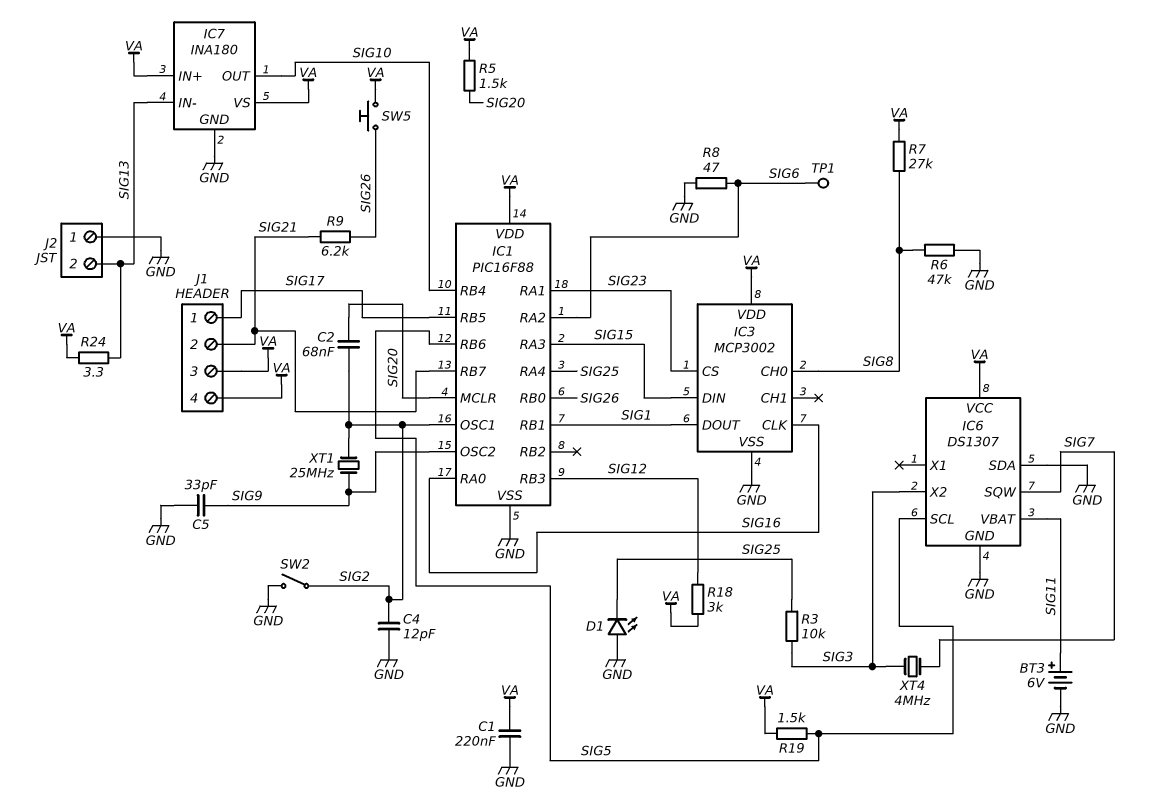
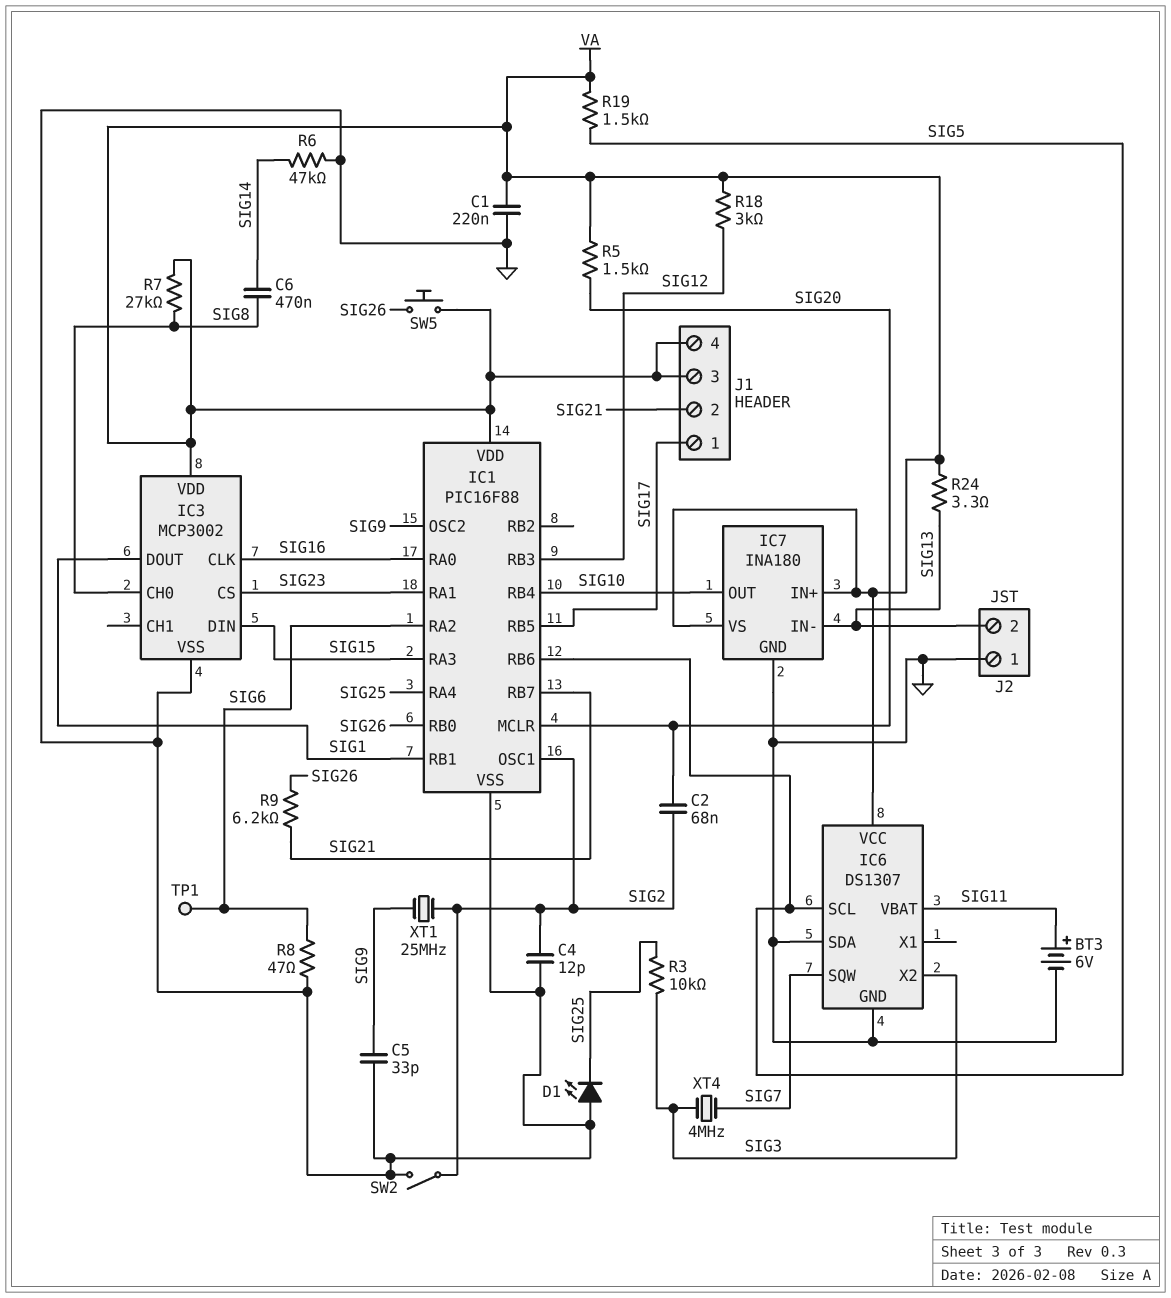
C6: none -> 470nF (SIG8, SIG14)
R6: 47k (GND, SIG8) -> 47k (GND, SIG14)

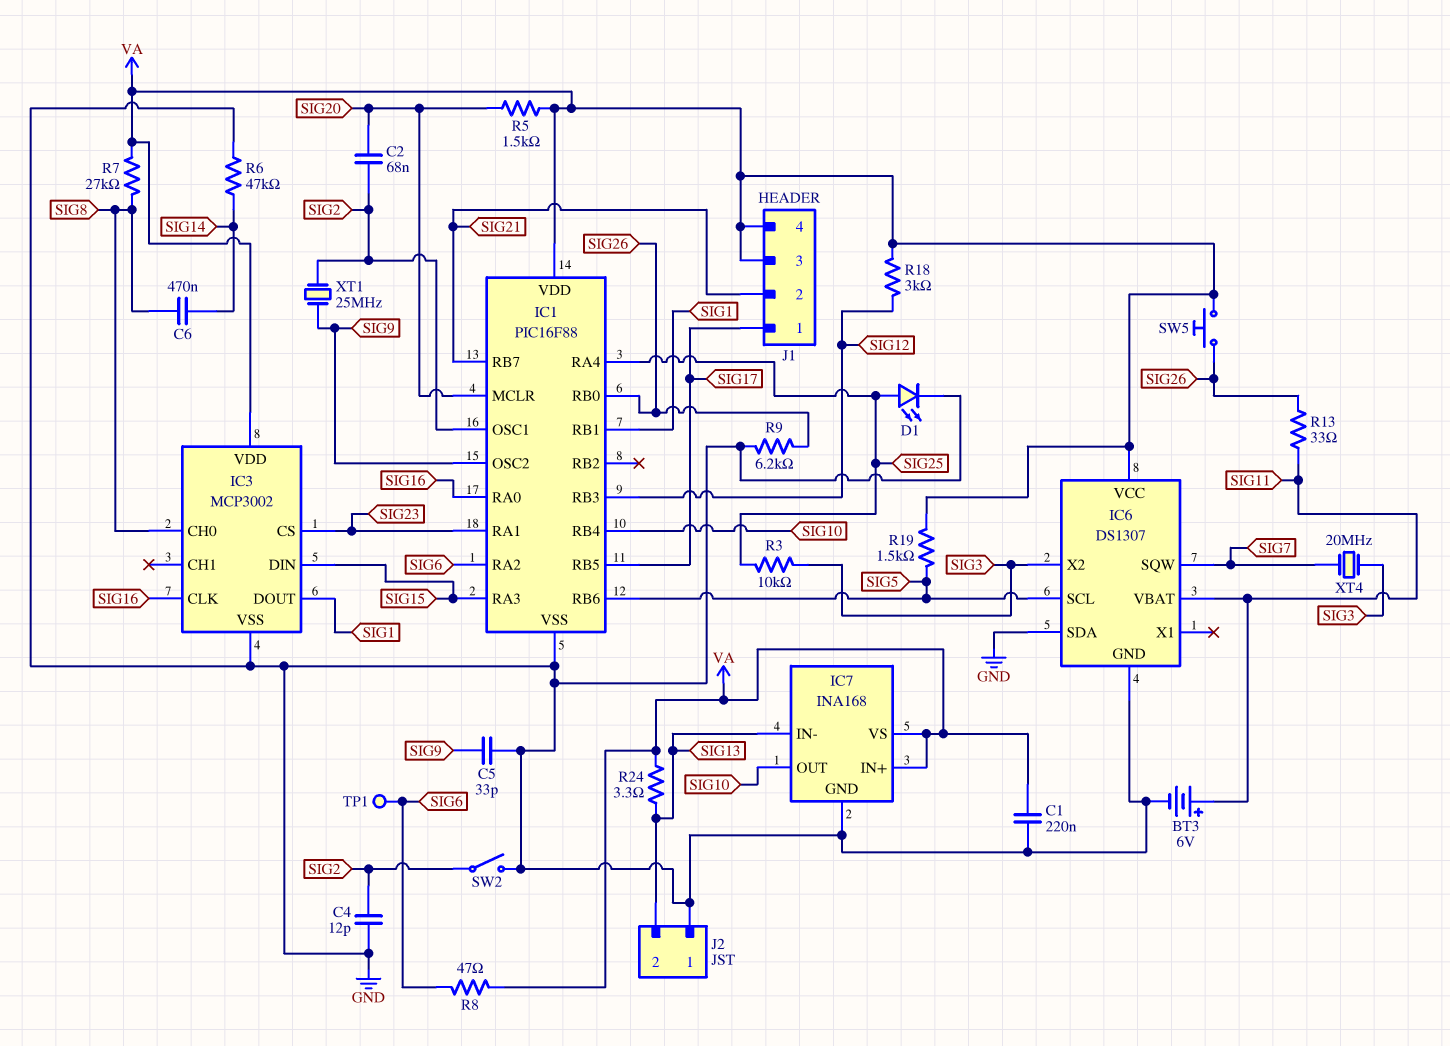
D1: LED (A GND, K SIG25) -> LED (A SIG25, K GND)
IC7: INA180 -> INA168
R8: 47 (GND, SIG6) -> 47 (SIG6, VA)
R9: 6.2k (SIG21, SIG26) -> 6.2k (GND, SIG26)
R13: none -> 33 (SIG11, SIG26)
XT4: 4MHz (SIG3, SIG7) -> 20MHz (SIG3, SIG7)

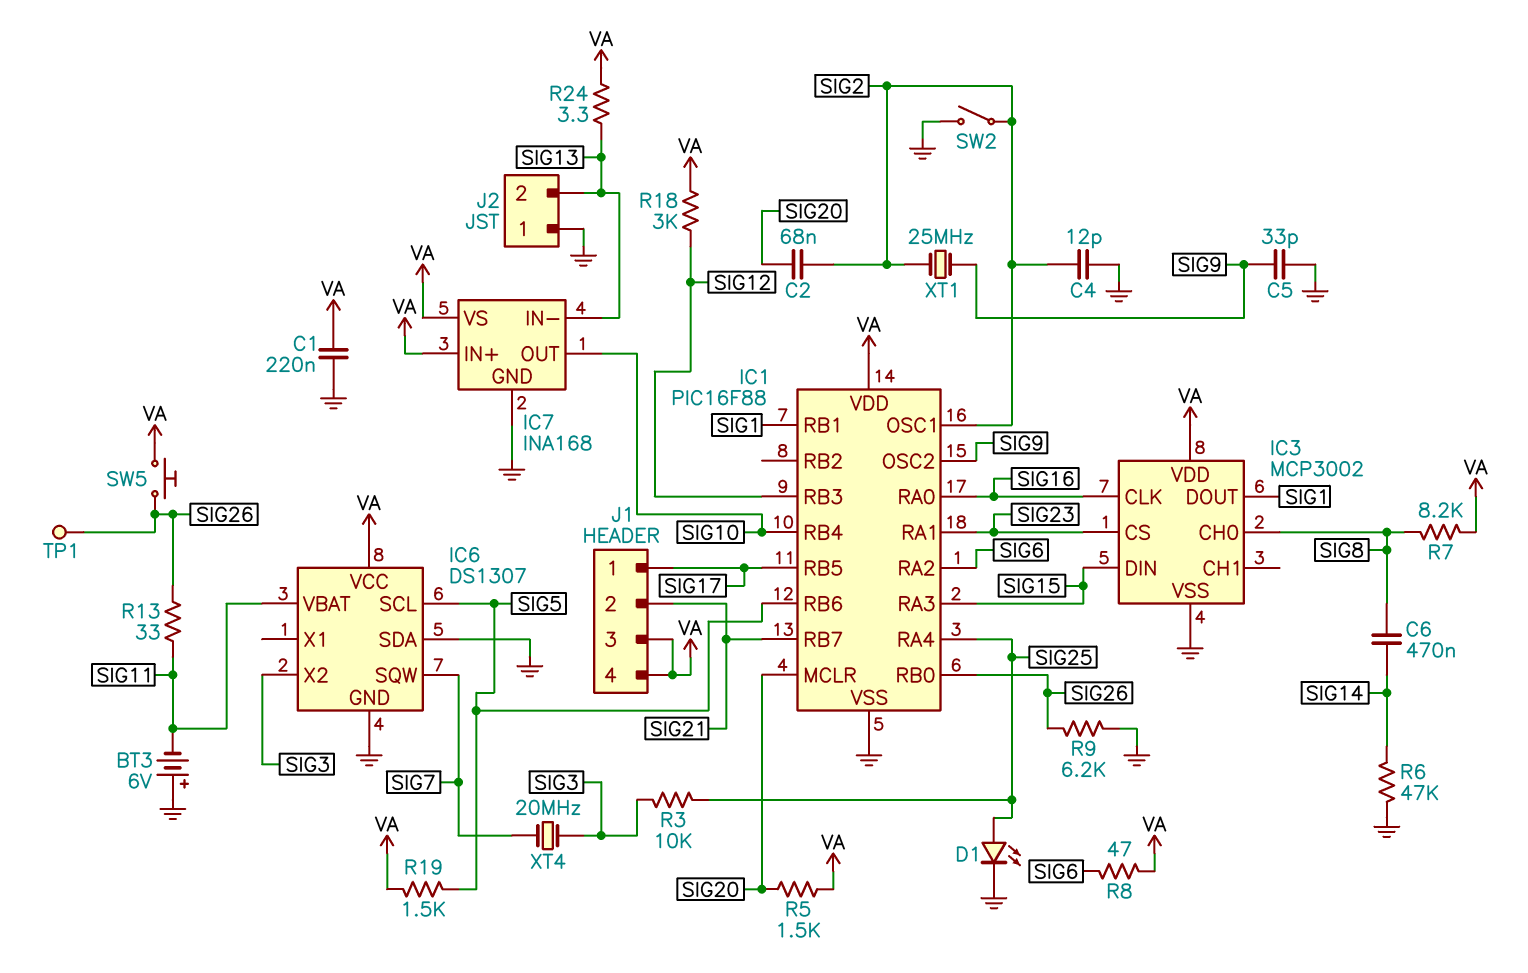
BT3: 6V (plus SIG11, minus GND) -> 6V (plus GND, minus SIG11)
R7: 27k (SIG8, VA) -> 8.2k (SIG8, VA)
TP1: test point (SIG6) -> test point (SIG26)

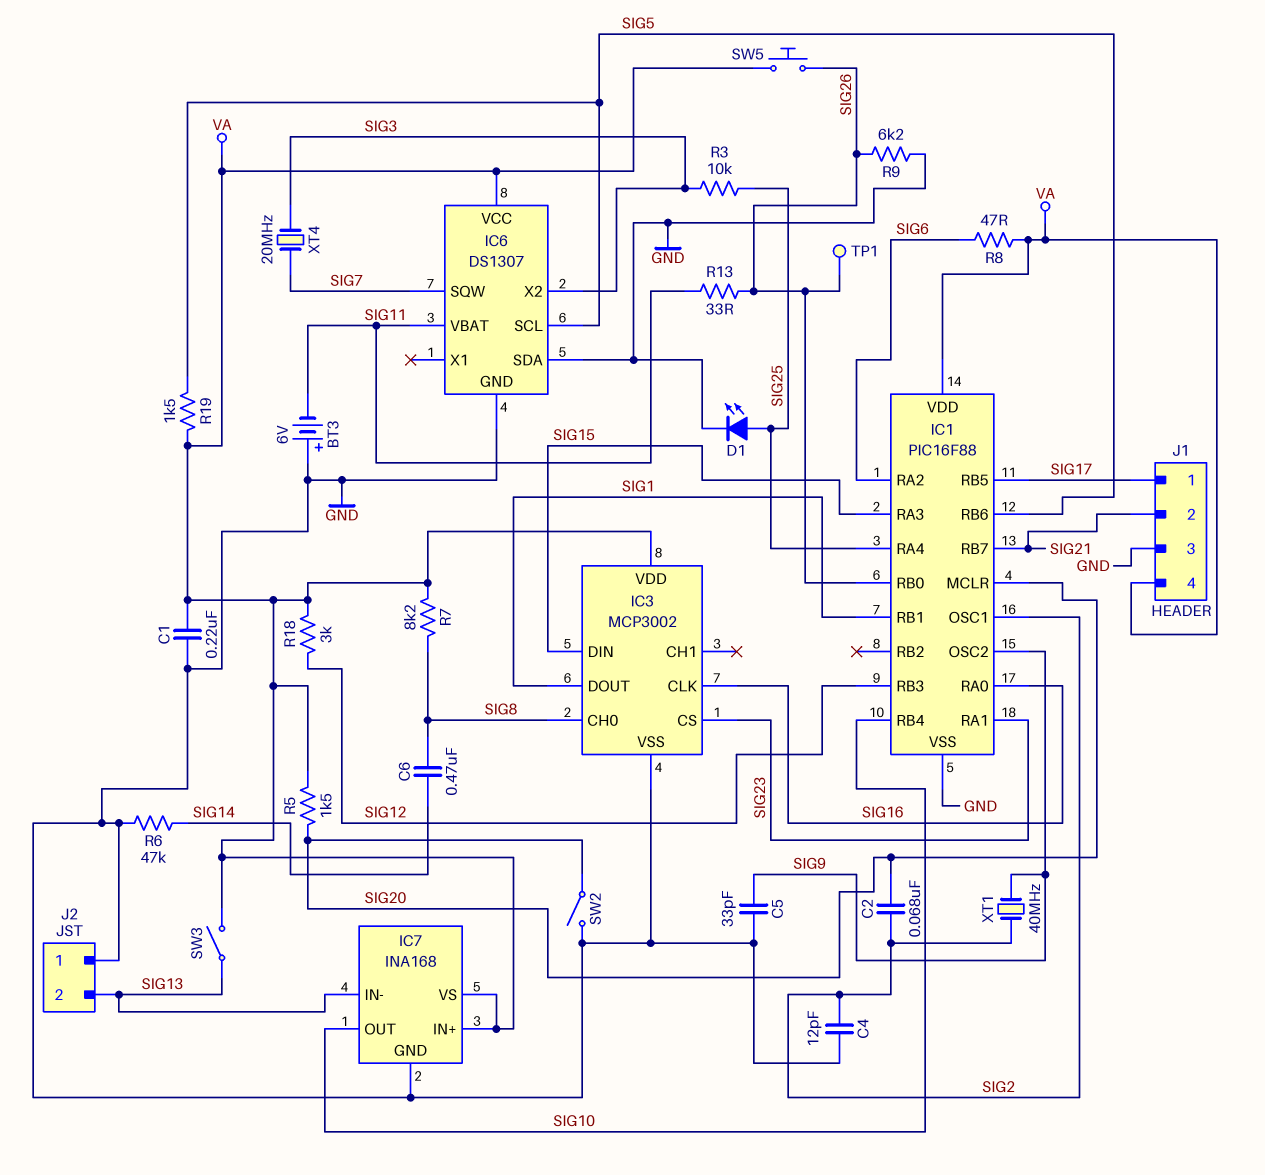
J1 pin 3: VA -> GND
R24: 3.3 (SIG13, VA) -> none
SW2: switch (GND, SIG2) -> switch (GND, SIG20)
SW3: none -> switch (SIG13, VA)
XT1: 25MHz (SIG2, SIG9) -> 40MHz (SIG2, SIG9)

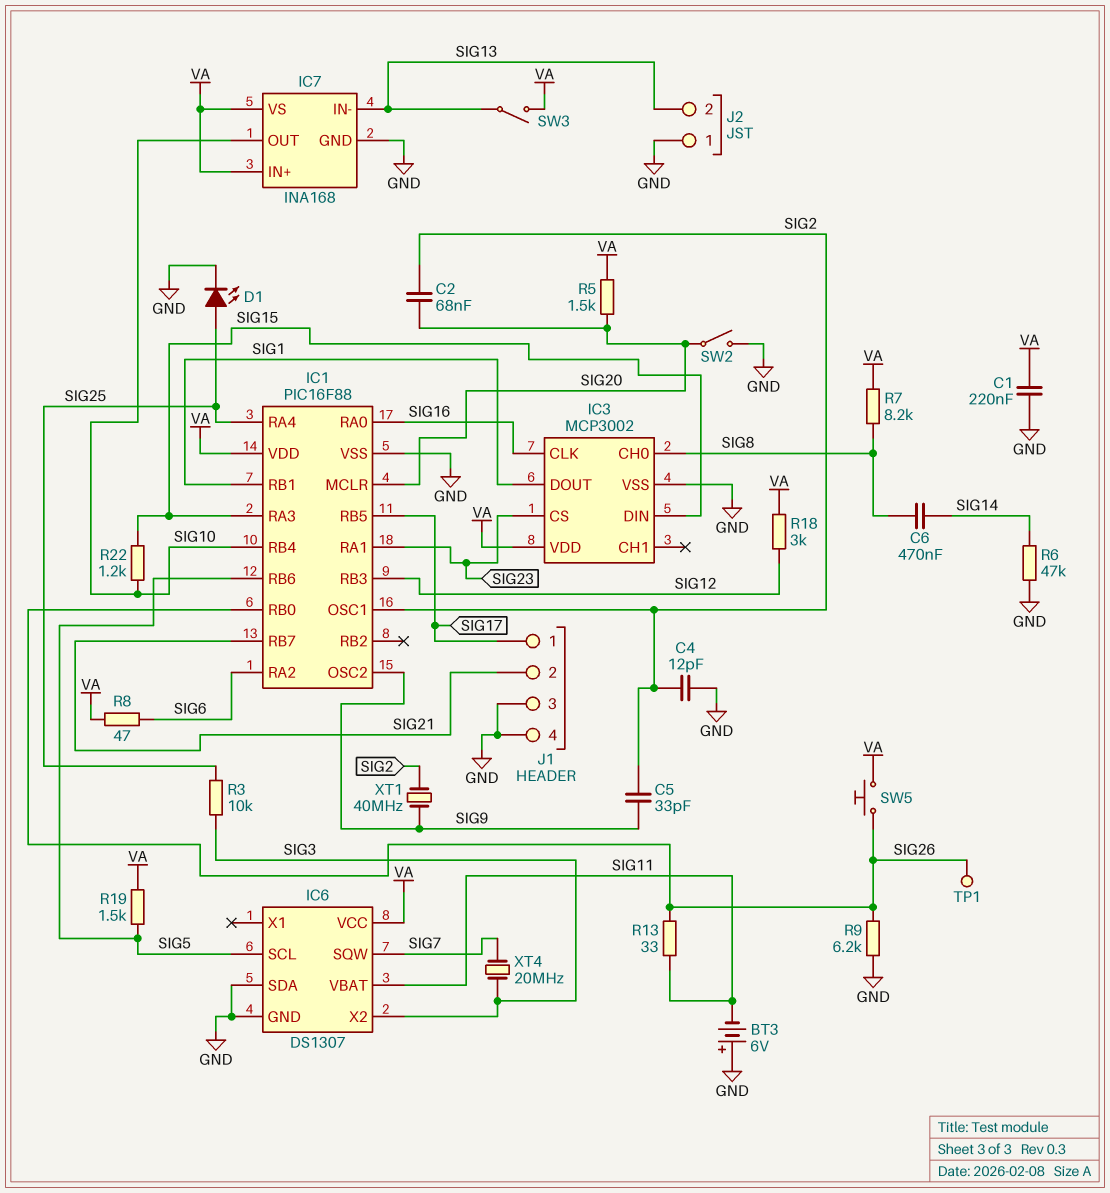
C5: 33pF (GND, SIG9) -> 33pF (SIG2, SIG9)
J1 pin 4: VA -> GND
R22: none -> 1.2k (SIG10, SIG15)

